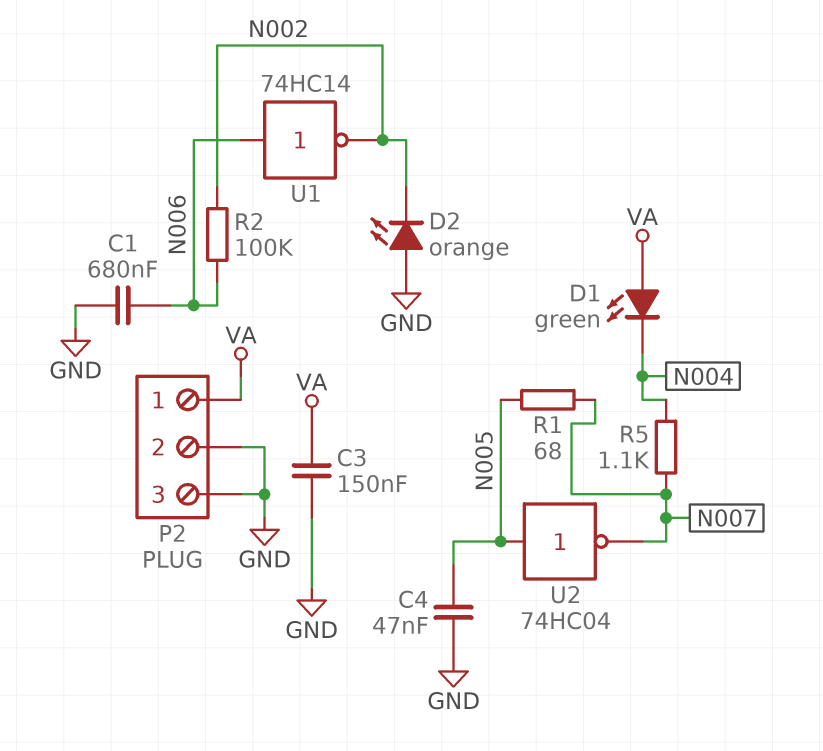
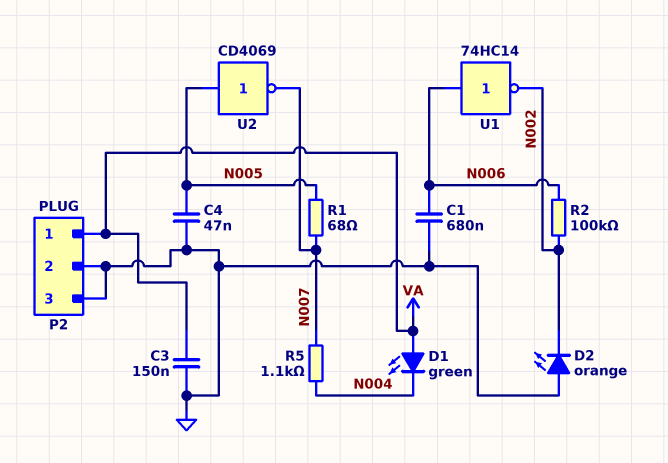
U2: NOT 74HC04 (in N005, out N007) -> NOT CD4069 (in N005, out N007)

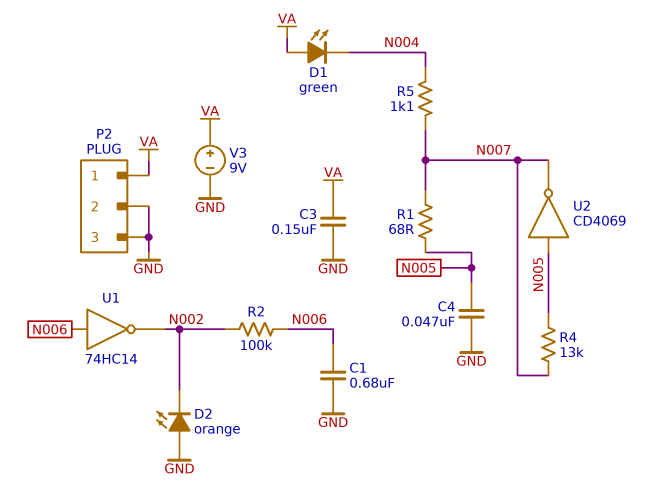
R4: none -> 13k (N005, N007)
V3: none -> 9V (plus VA, minus GND)

